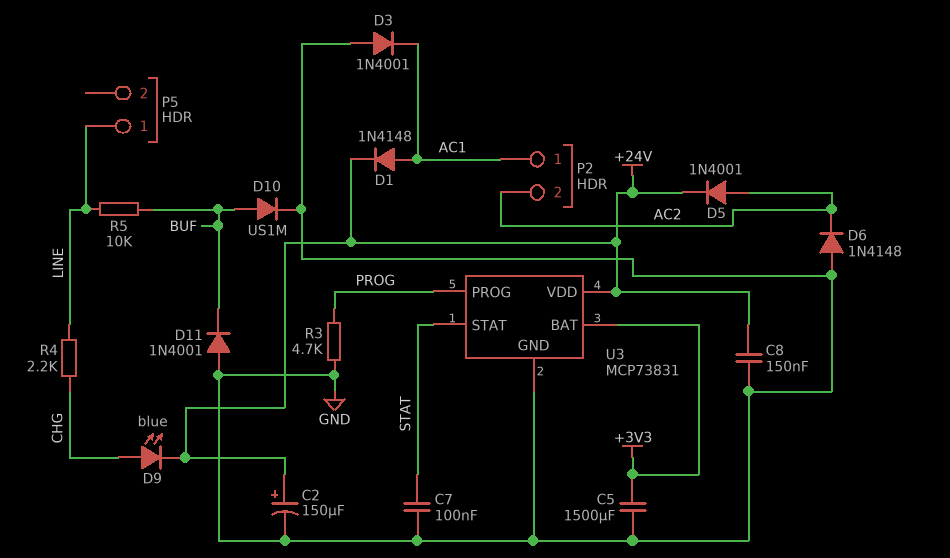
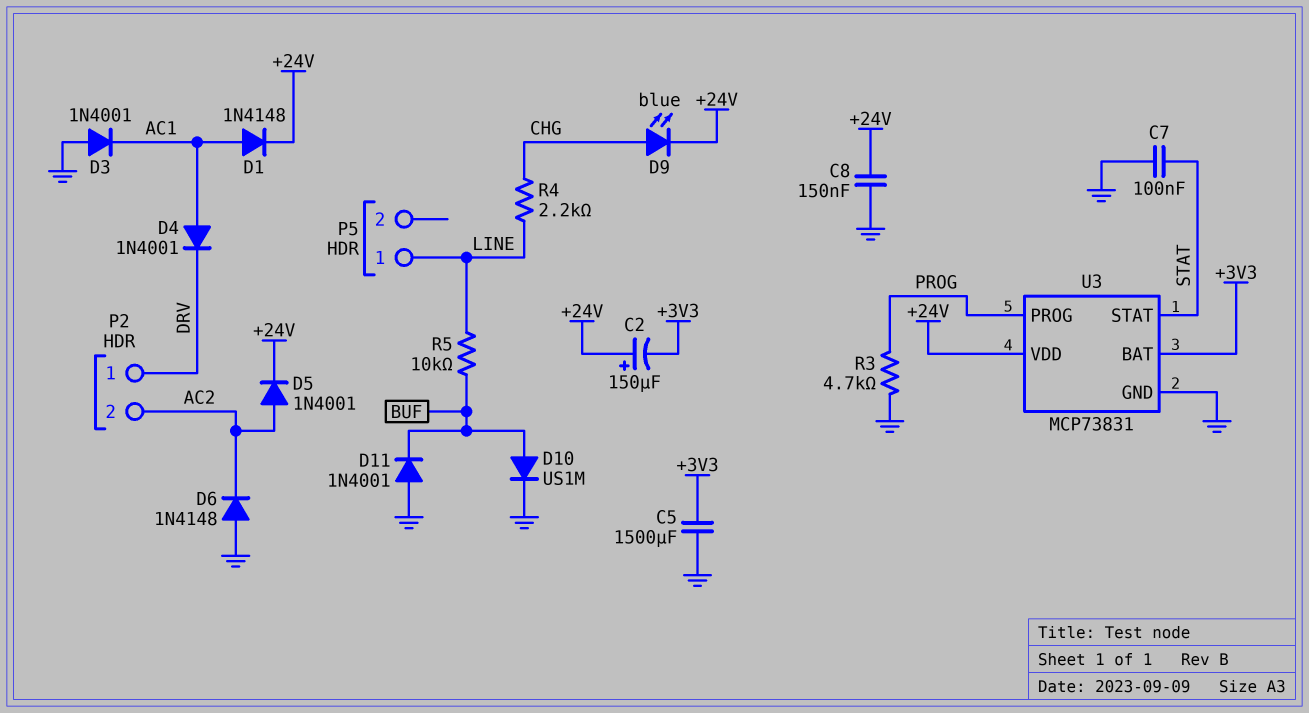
C2: 150uF (plus +24V, minus GND) -> 150uF (plus +24V, minus +3V3)
D4: none -> diode 1N4001 (A AC1, K DRV)
P2 pin 1: AC1 -> DRV

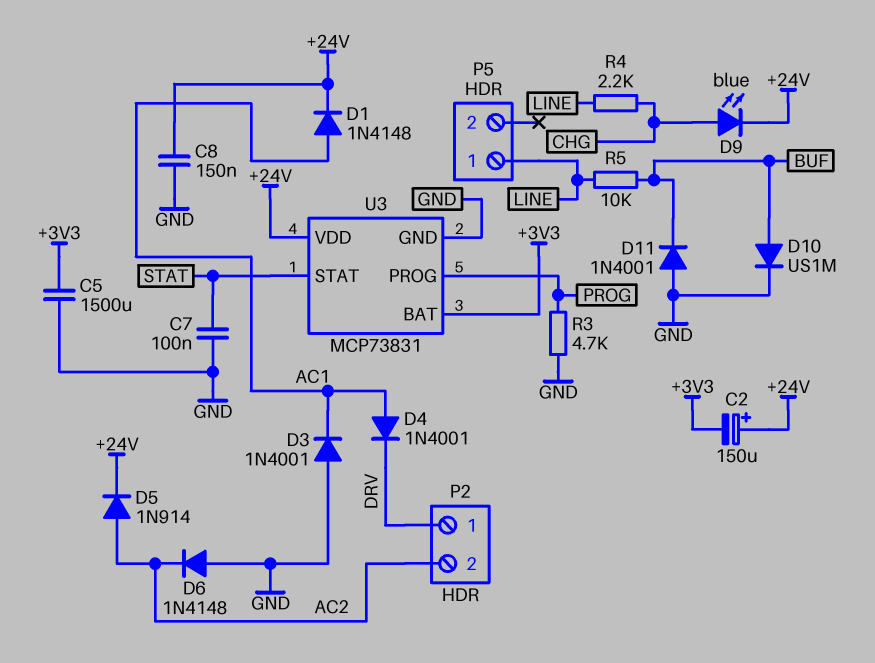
D5: diode 1N4001 (A AC2, K +24V) -> diode 1N914 (A AC2, K +24V)

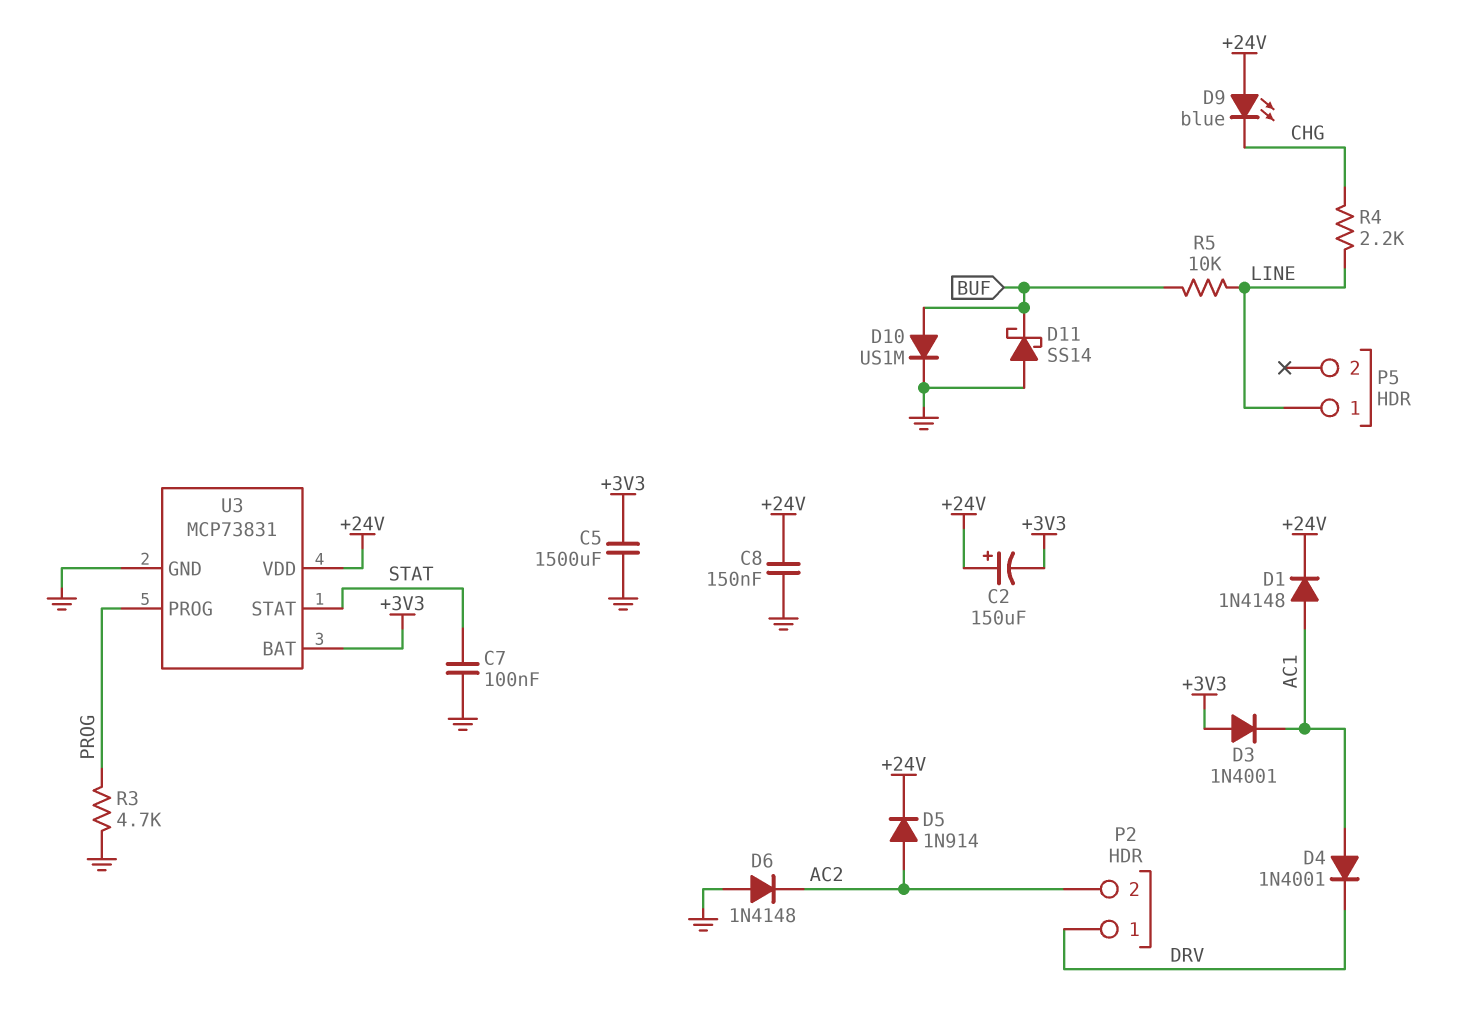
D3: diode 1N4001 (A GND, K AC1) -> diode 1N4001 (A +3V3, K AC1)
D9: LED blue (A CHG, K +24V) -> LED blue (A +24V, K CHG)
D11: diode 1N4001 (A GND, K BUF) -> schottky SS14 (A GND, K BUF)

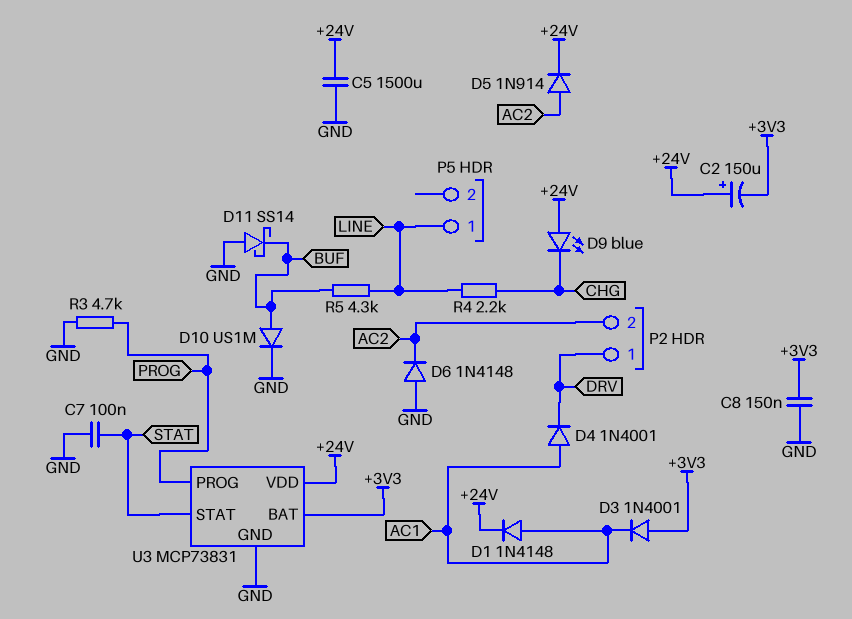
C5: 1500uF (+3V3, GND) -> 1500uF (+24V, GND)
C8: 150nF (+24V, GND) -> 150nF (+3V3, GND)
R5: 10k (BUF, LINE) -> 4.3k (BUF, LINE)

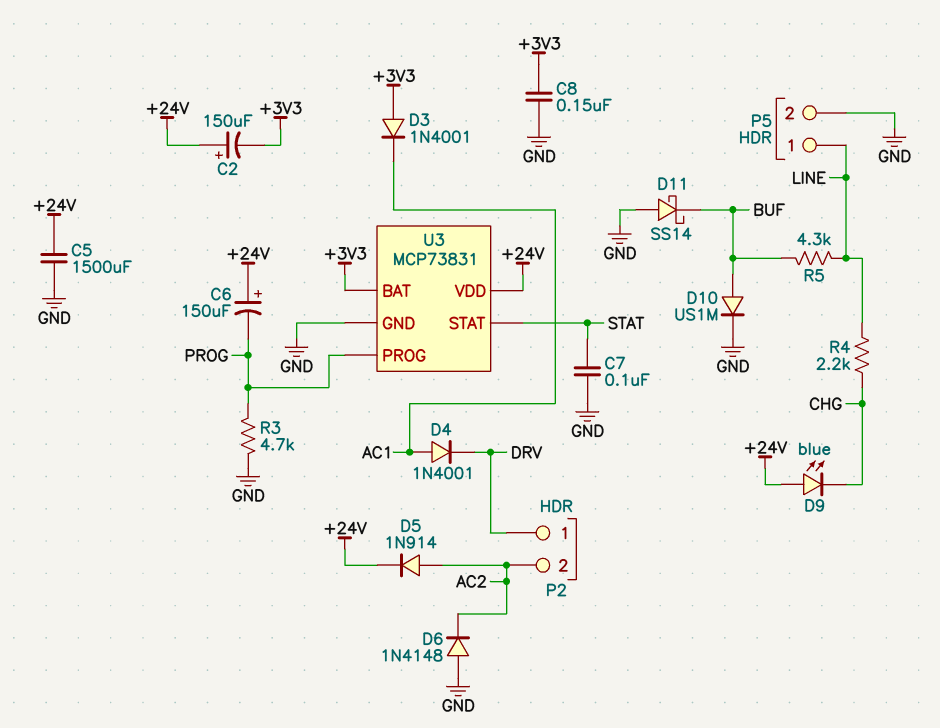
C6: none -> 150uF (plus +24V, minus PROG)
D1: diode 1N4148 (A AC1, K +24V) -> none
P5 pin 2: none -> GND

